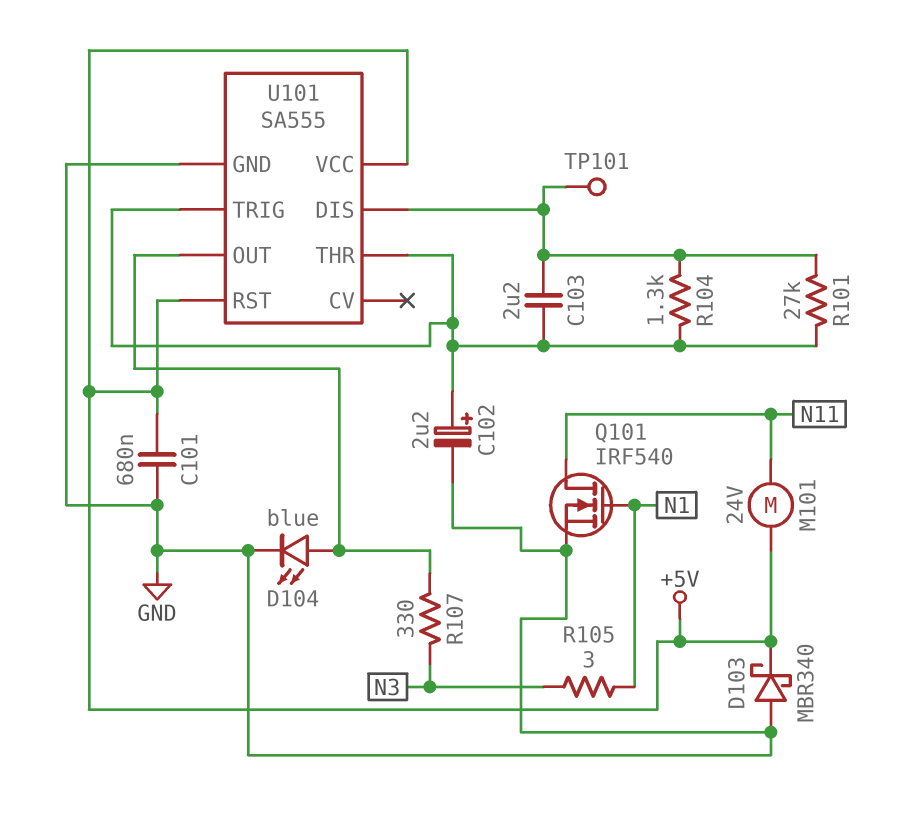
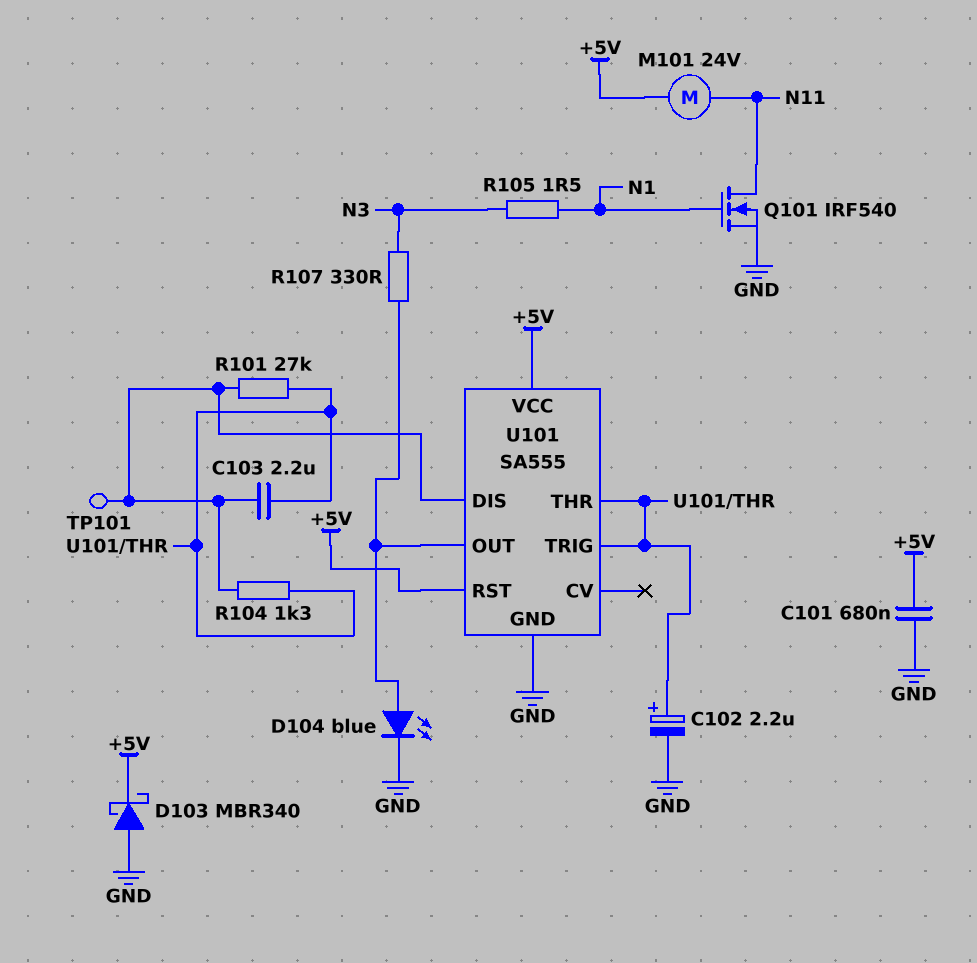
R105: 3 (N1, N3) -> 1.5 (N1, N3)

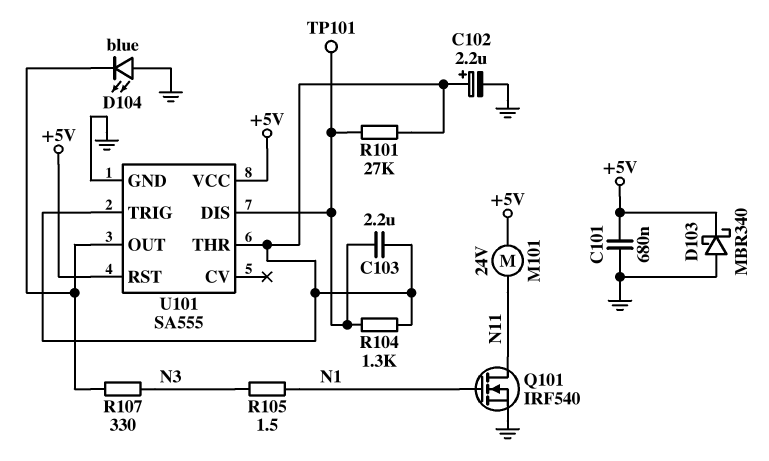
D104: LED blue (A U101/OUT, K GND) -> LED blue (A GND, K U101/OUT)

